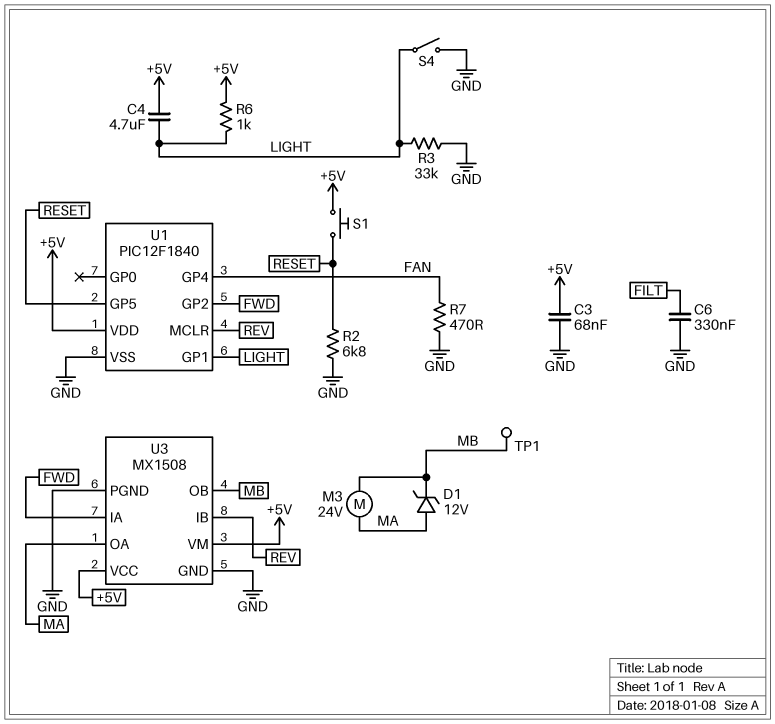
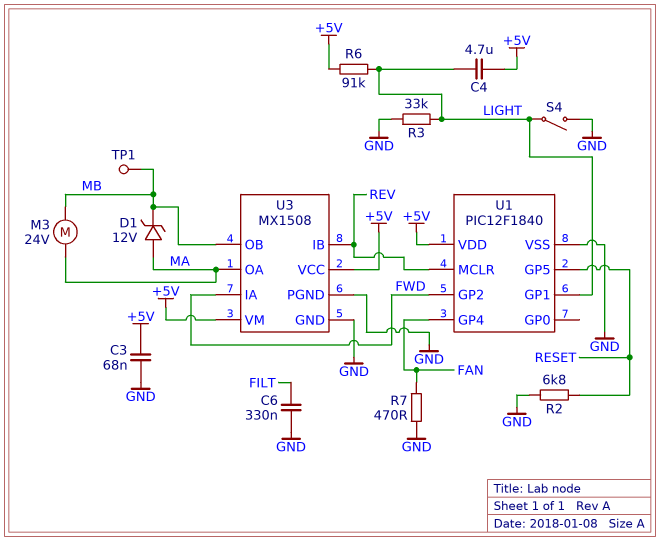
R6: 1k (+5V, LIGHT) -> 91k (+5V, LIGHT)
S1: button (+5V, RESET) -> none

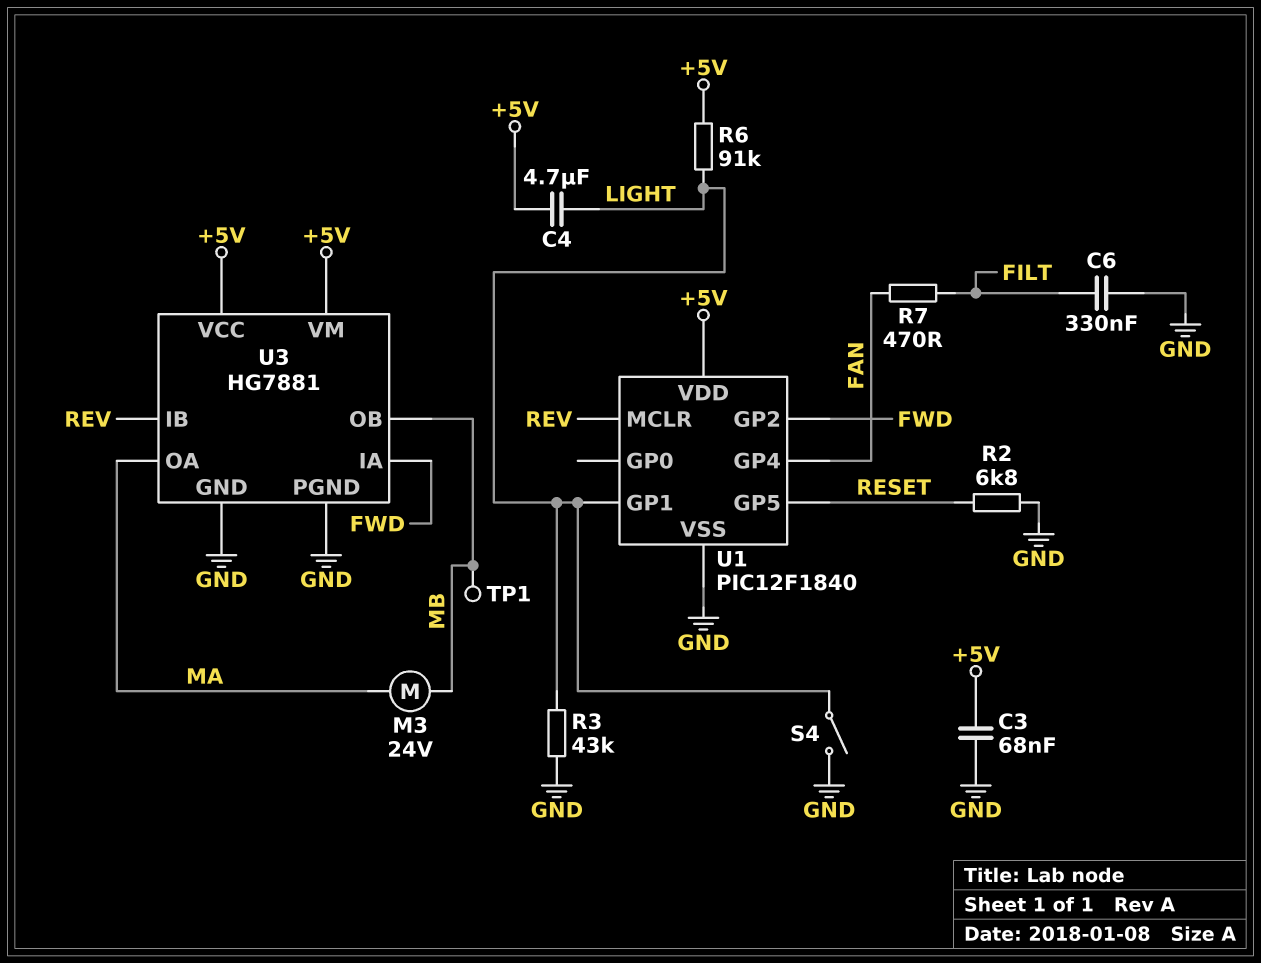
D1: zener 12V (A MA, K MB) -> none
R3: 33k (GND, LIGHT) -> 43k (GND, LIGHT)
R7: 470 (FAN, GND) -> 470 (FAN, FILT)
U3: MX1508 -> HG7881

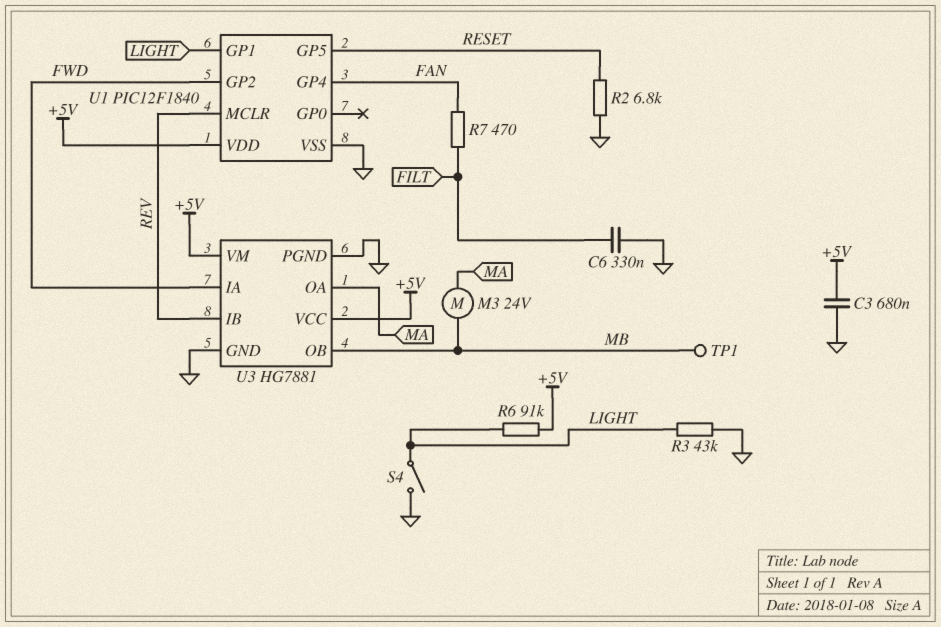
C3: 68nF (+5V, GND) -> 680nF (+5V, GND)
C4: 4.7uF (+5V, LIGHT) -> none

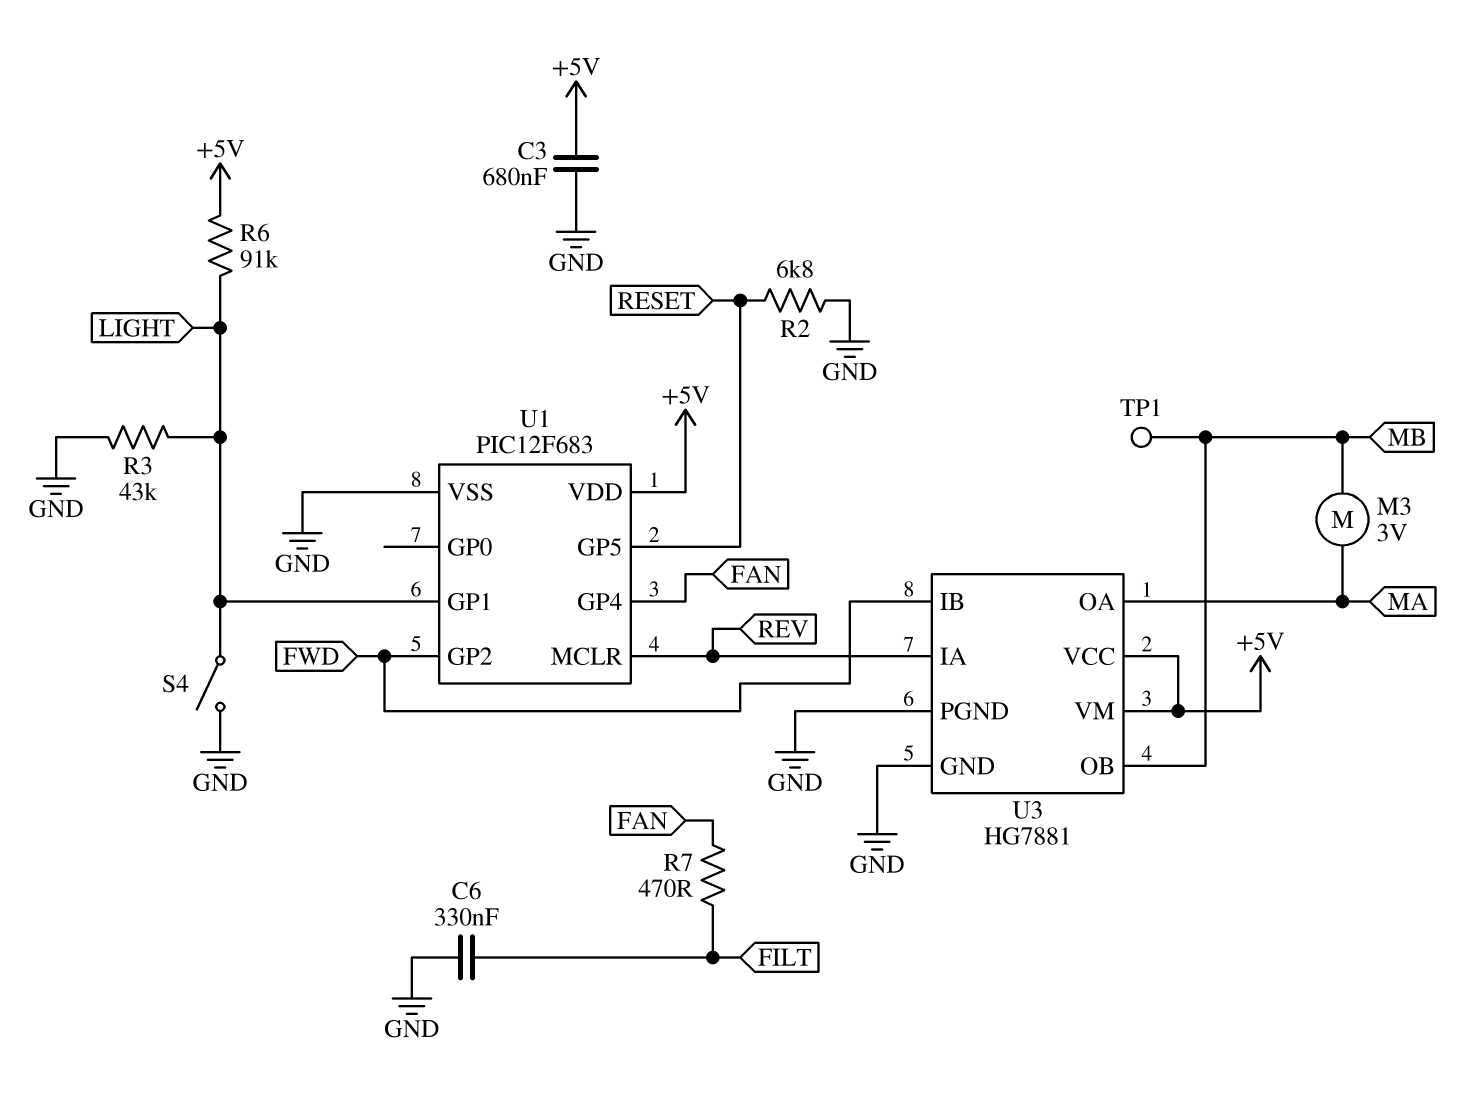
M3: motor 24V (MA, MB) -> motor 3V (MA, MB)
U1: PIC12F1840 -> PIC12F683
U3 pin IA: FWD -> REV
U3 pin IB: REV -> FWD

